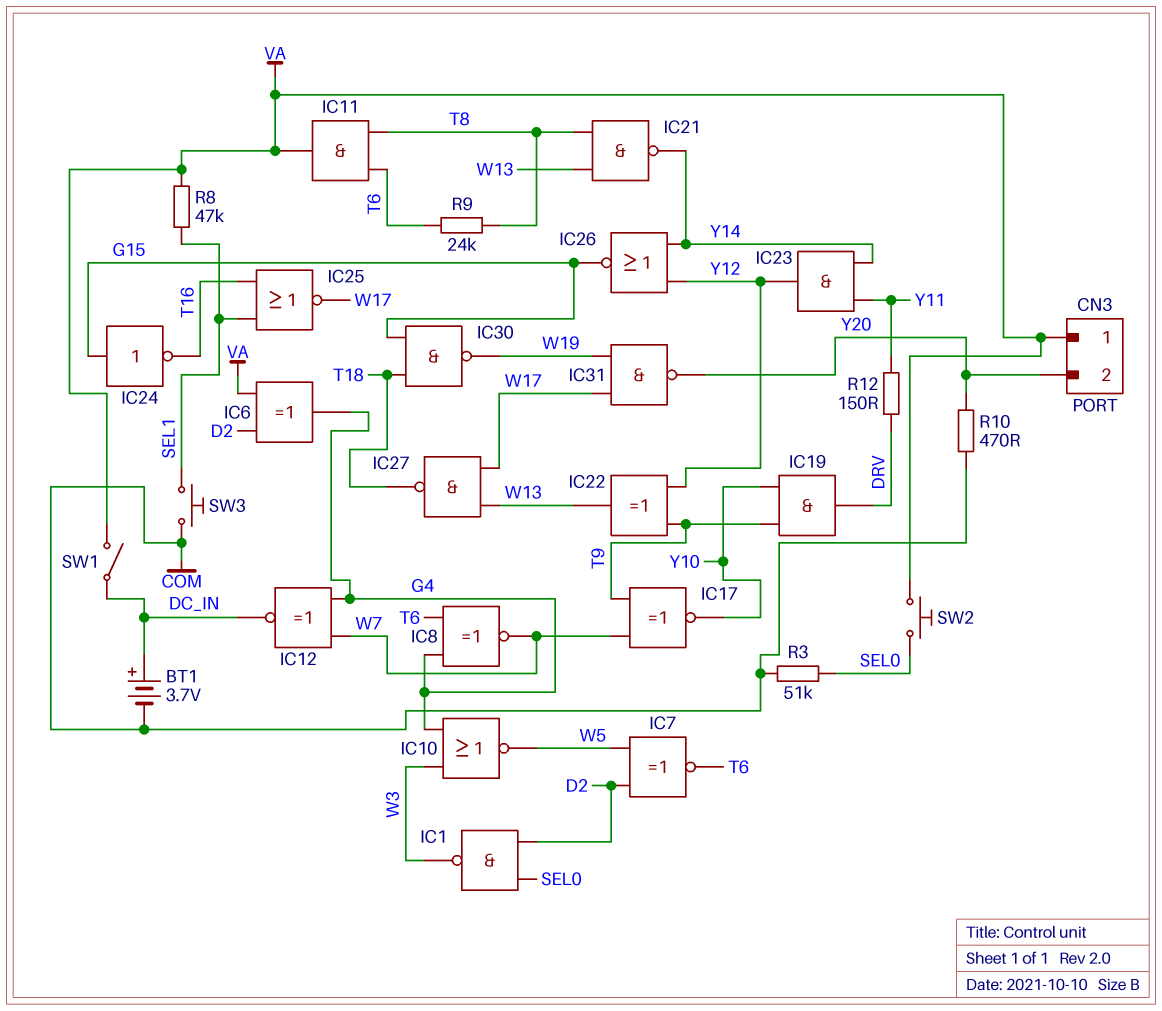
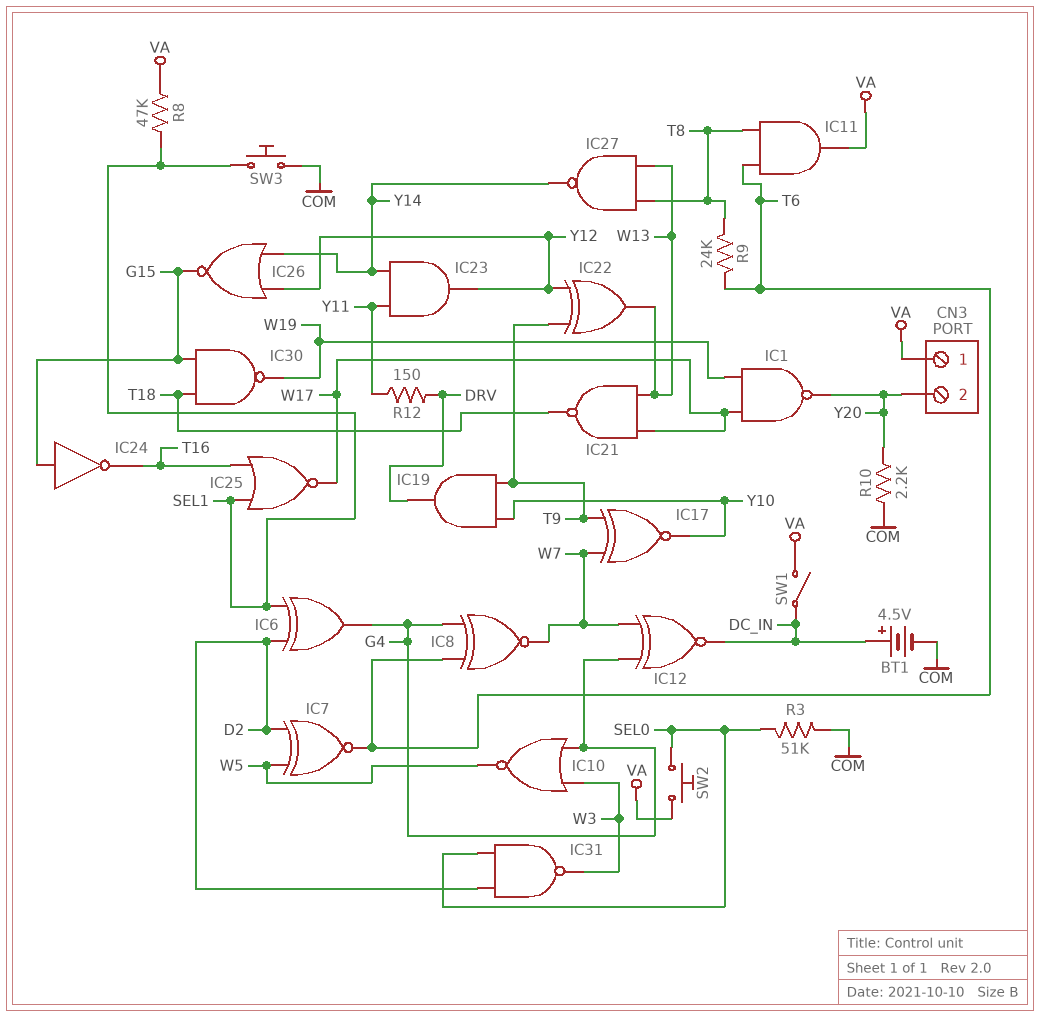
BT1: 3.7V (plus DC_IN, minus COM) -> 4.5V (plus DC_IN, minus COM)
IC1: NAND (in D2, in SEL0, out W3) -> NAND (in W17, in W19, out Y20)
IC6: XOR (in D2, in VA, out G4) -> XOR (in D2, in SEL1, out G4)
IC21: NAND (in T8, in W13, out Y14) -> NAND (in W13, in W17, out T18)
IC27: NAND (in W13, in W17, out T18) -> NAND (in T8, in W13, out Y14)
IC31: NAND (in W17, in W19, out Y20) -> NAND (in D2, in SEL0, out W3)
R10: 470 (COM, Y20) -> 2.2k (COM, Y20)

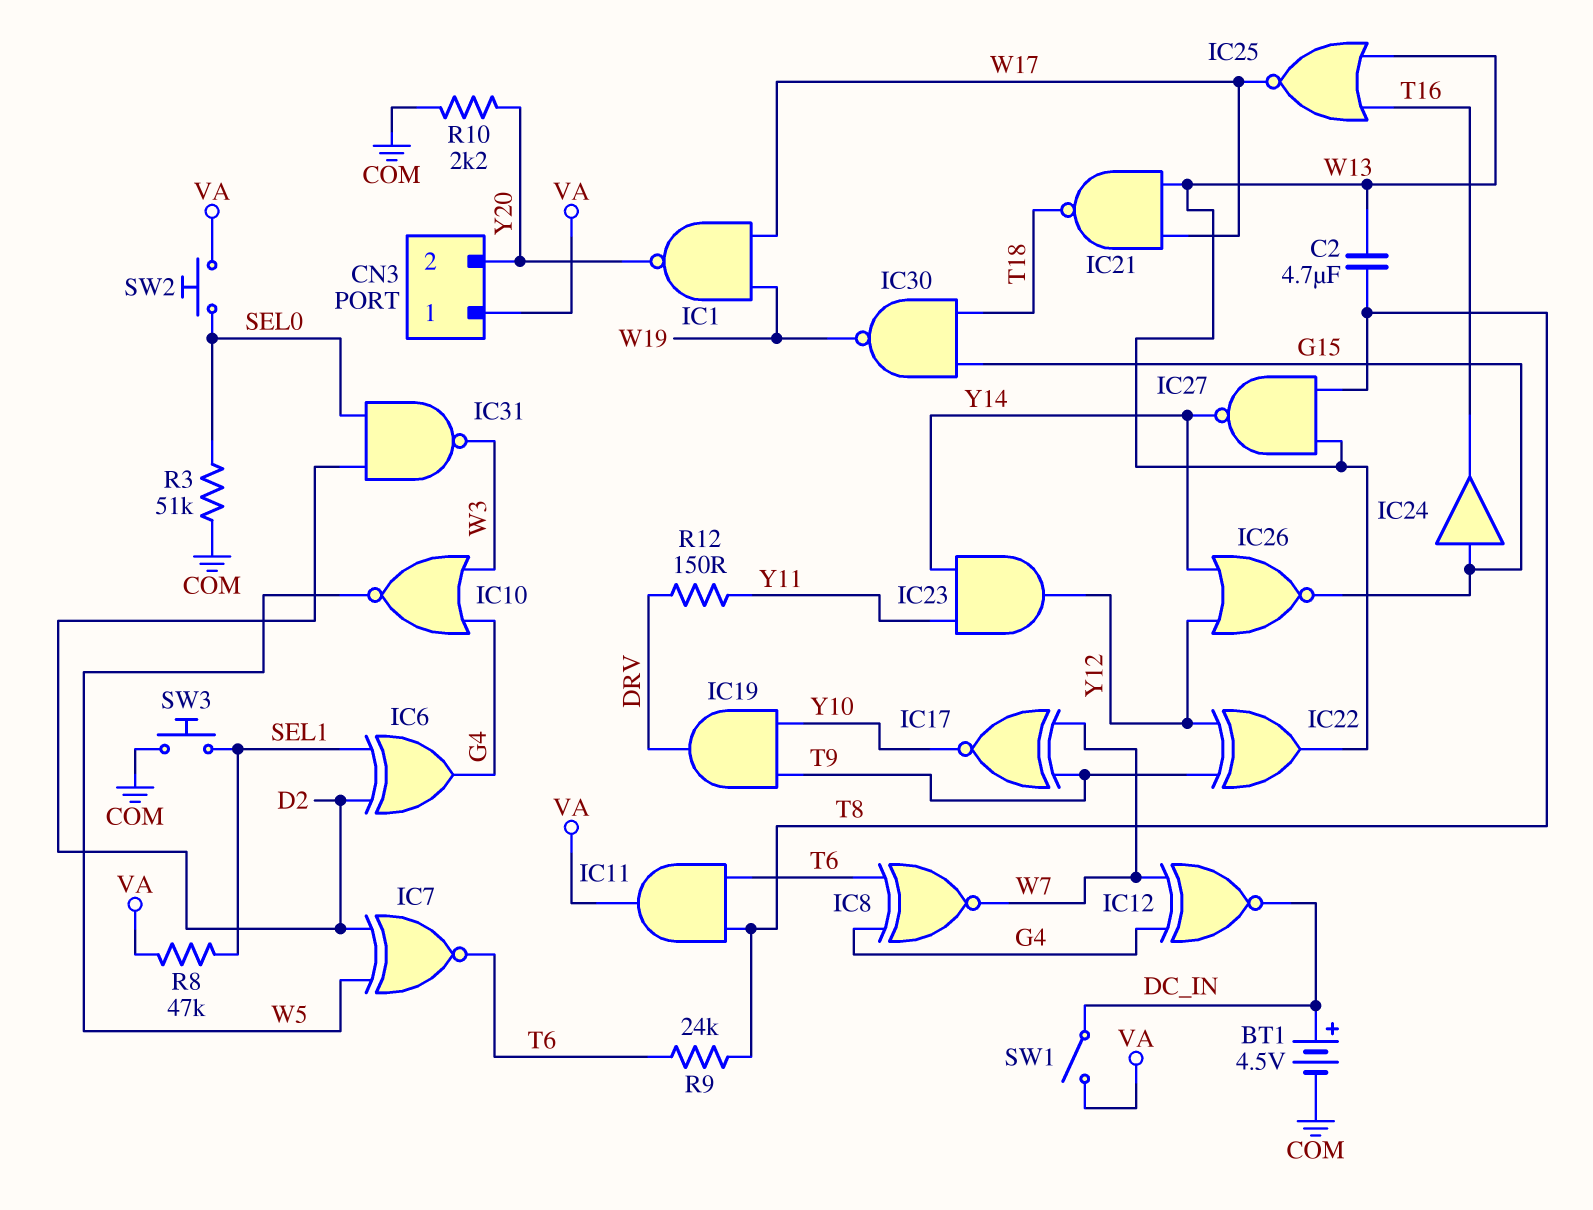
C2: none -> 4.7uF (T8, W13)
IC24: NOT (in G15, out T16) -> buffer (in G15, out T16)
IC25: NOR (in SEL1, in T16, out W17) -> NOR (in T16, in W13, out W17)

